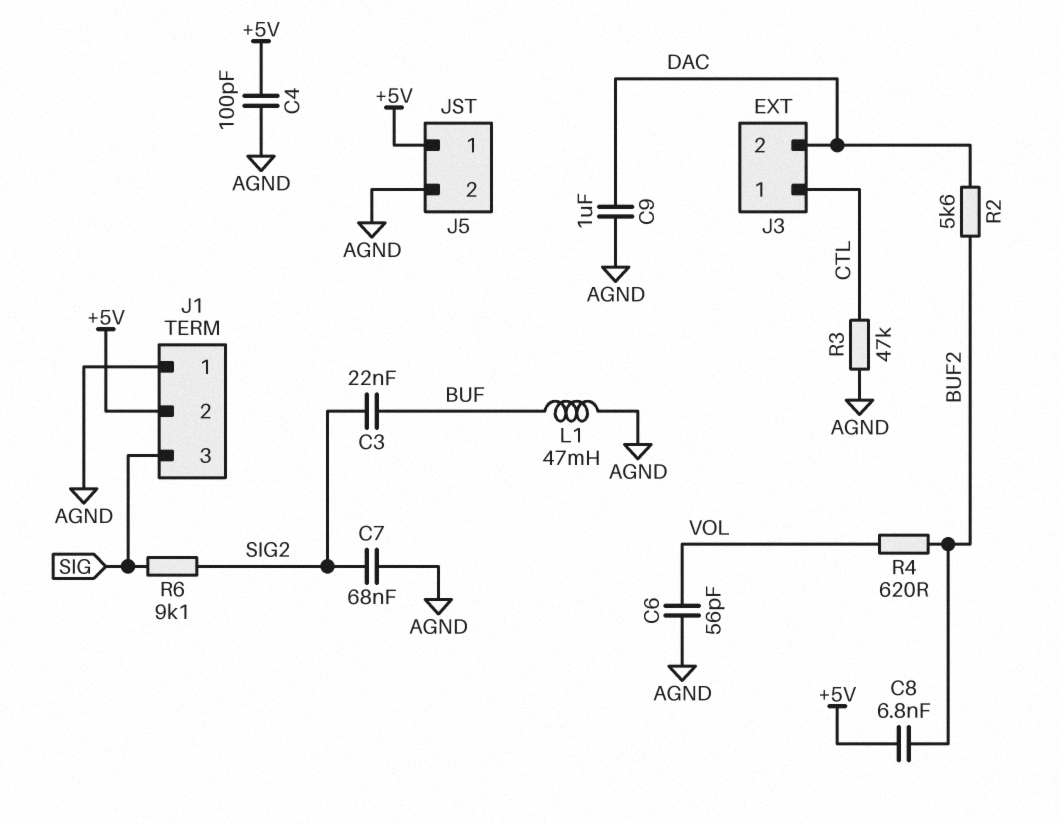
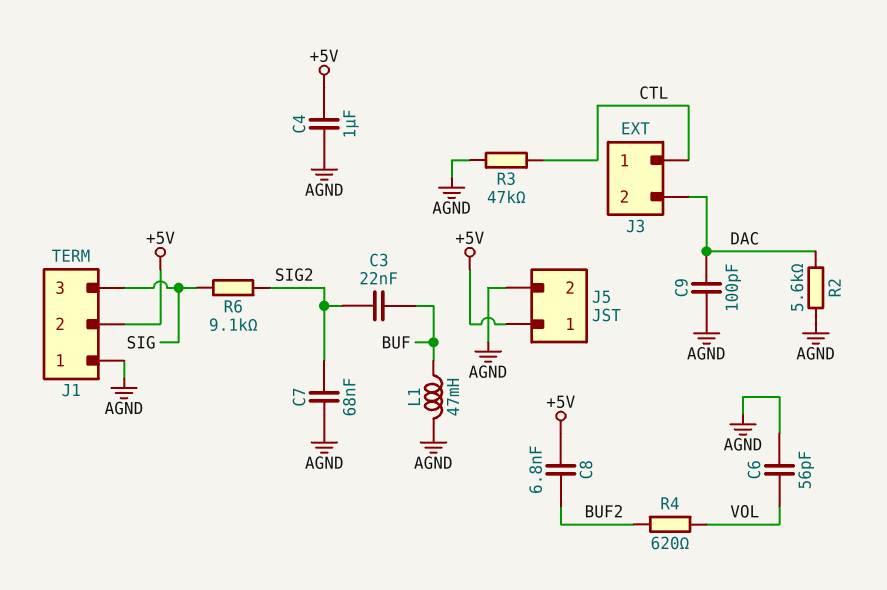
C4: 100pF (+5V, AGND) -> 1uF (+5V, AGND)
C9: 1uF (AGND, DAC) -> 100pF (AGND, DAC)
R2: 5.6k (BUF2, DAC) -> 5.6k (AGND, DAC)

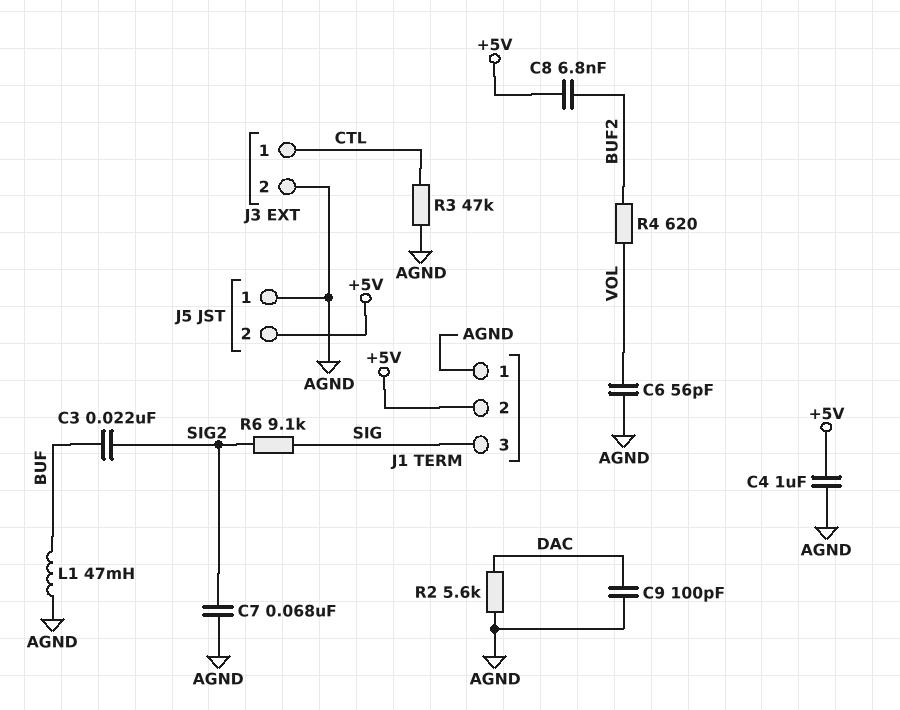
J3 pin 2: DAC -> AGND
J5 pin 1: +5V -> AGND
J5 pin 2: AGND -> +5V

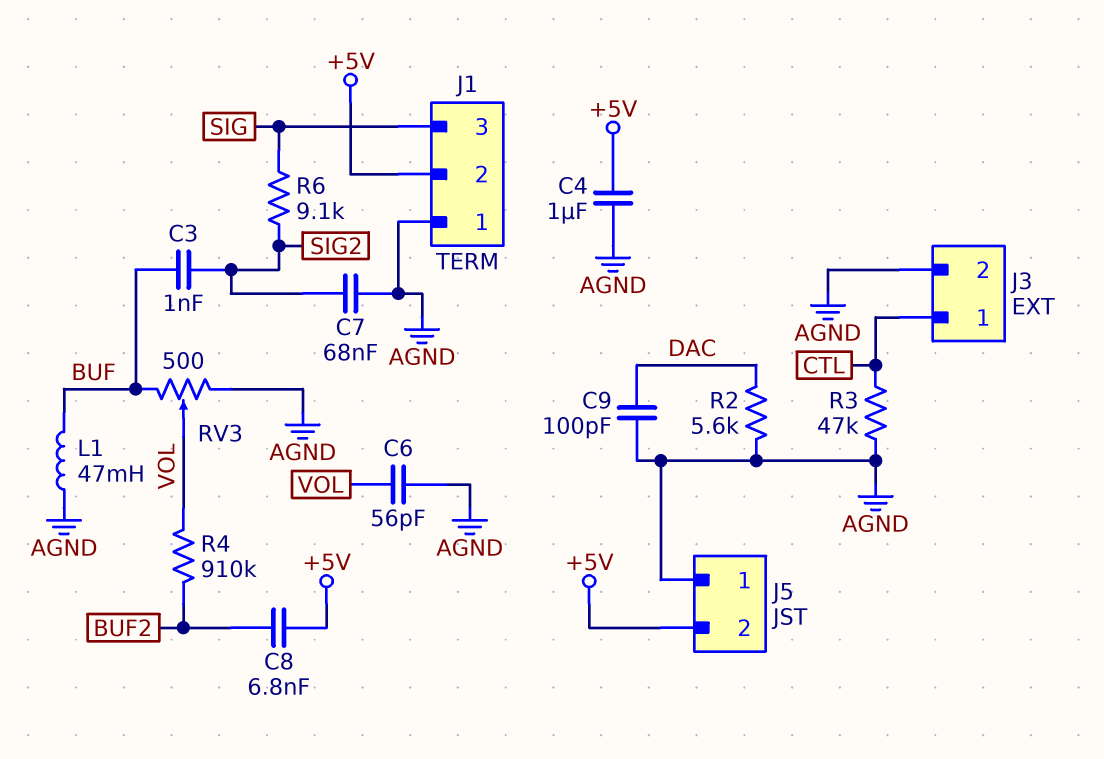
C3: 22nF (BUF, SIG2) -> 1nF (BUF, SIG2)
R4: 620 (BUF2, VOL) -> 910k (BUF2, VOL)
RV3: none -> 500 (AGND, BUF, wiper VOL)

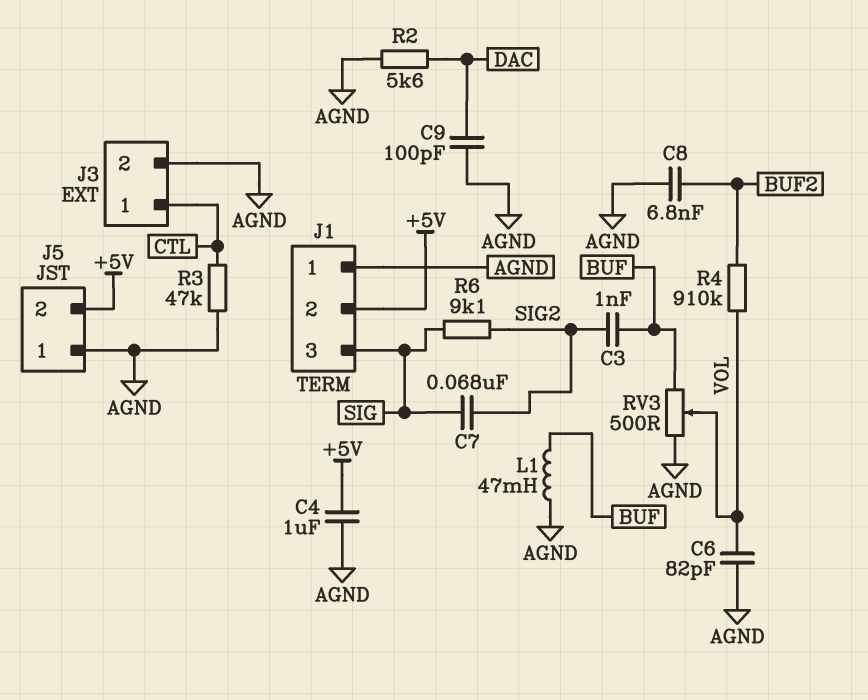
C6: 56pF (AGND, VOL) -> 82pF (AGND, VOL)
C7: 68nF (AGND, SIG2) -> 68nF (SIG, SIG2)
C8: 6.8nF (+5V, BUF2) -> 6.8nF (AGND, BUF2)

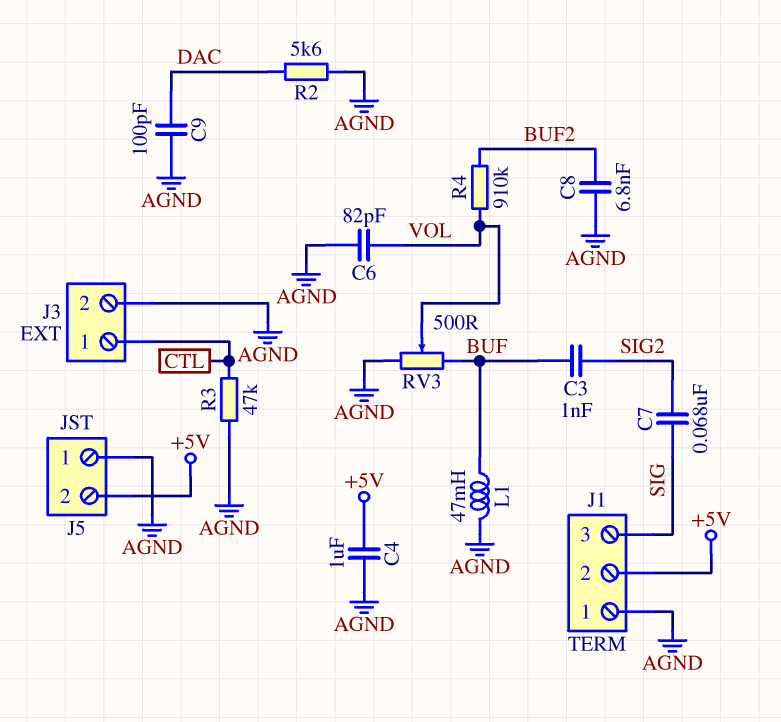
R6: 9.1k (SIG, SIG2) -> none

